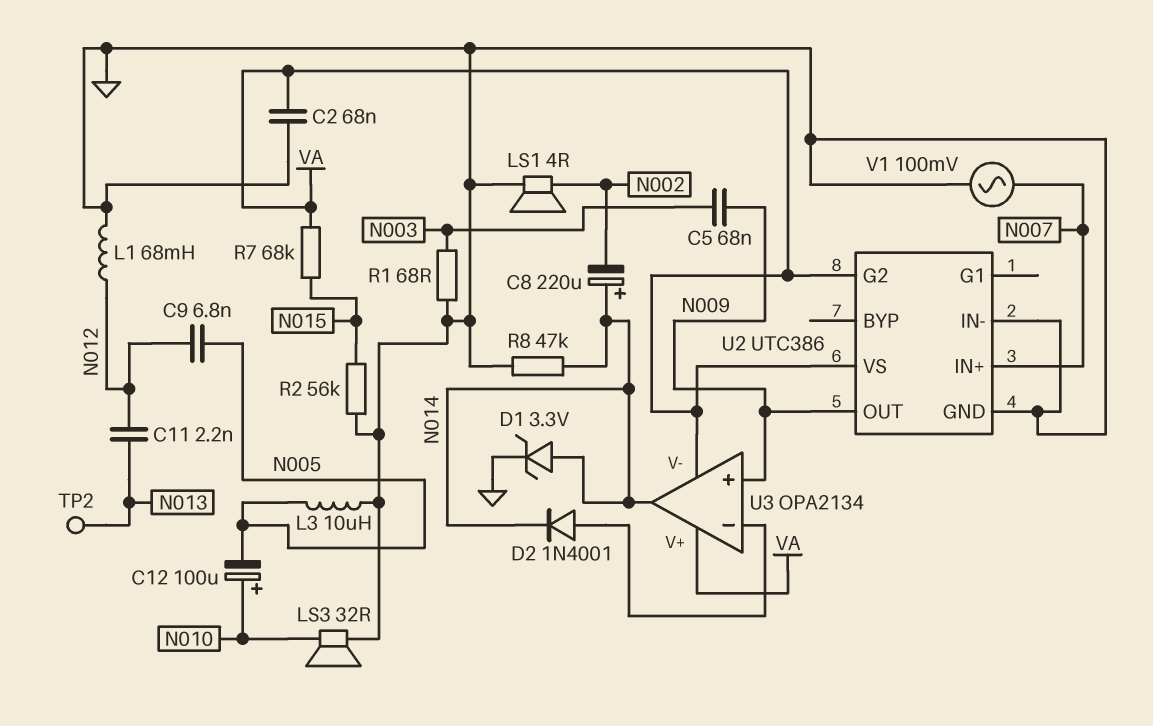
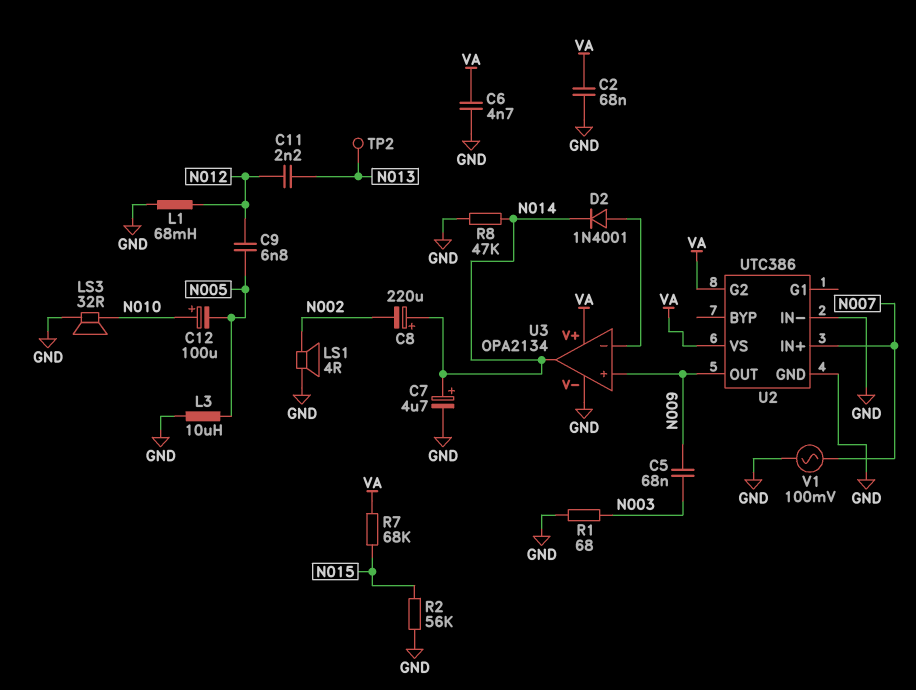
C6: none -> 4.7nF (GND, VA)
C7: none -> 4.7uF (plus N014, minus GND)
D1: zener 3.3V (A N014, K GND) -> none
U3 pin V-: VA -> GND

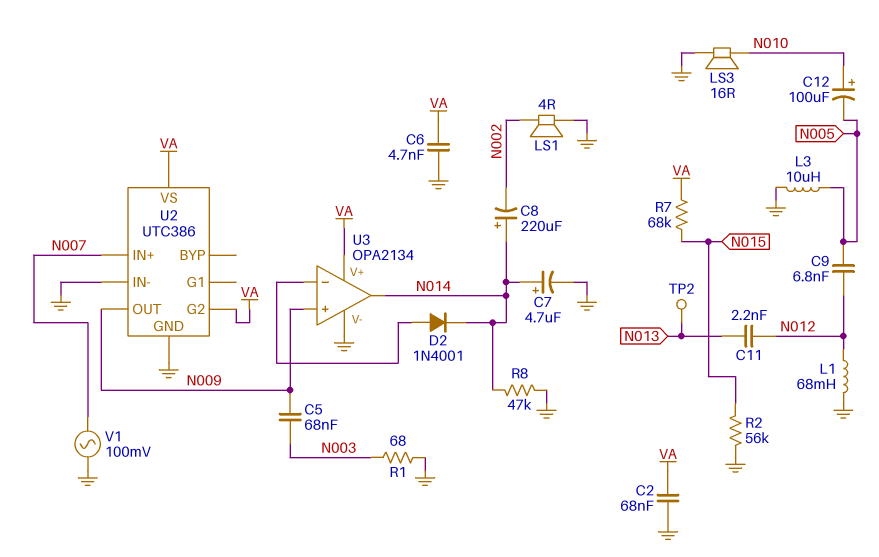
LS3: speaker 32R (GND, N010) -> speaker 16R (GND, N010)

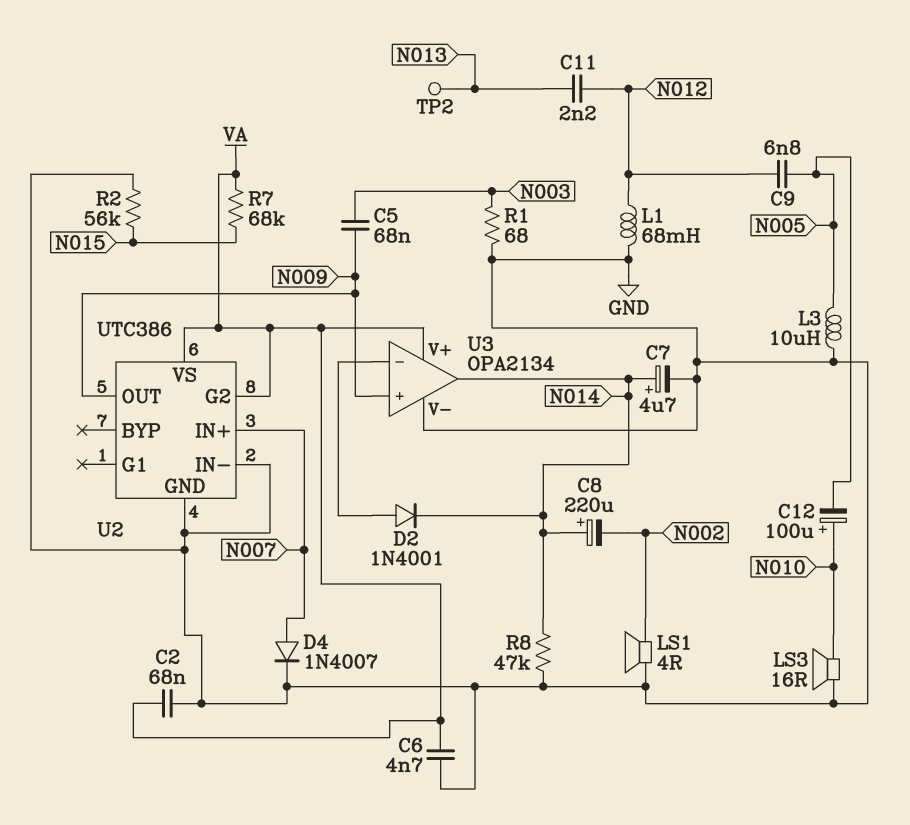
D4: none -> diode 1N4007 (A N007, K GND)
V1: AC 100mV (GND, N007) -> none

